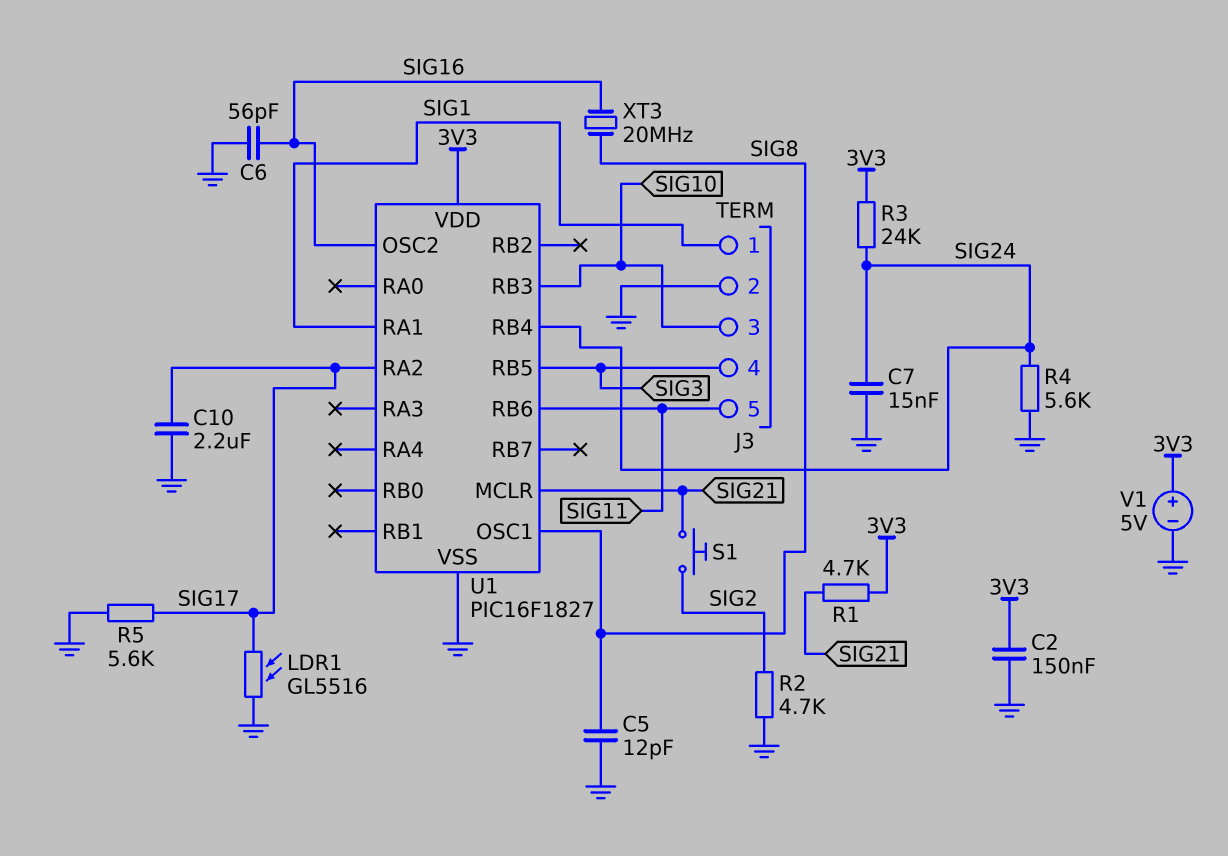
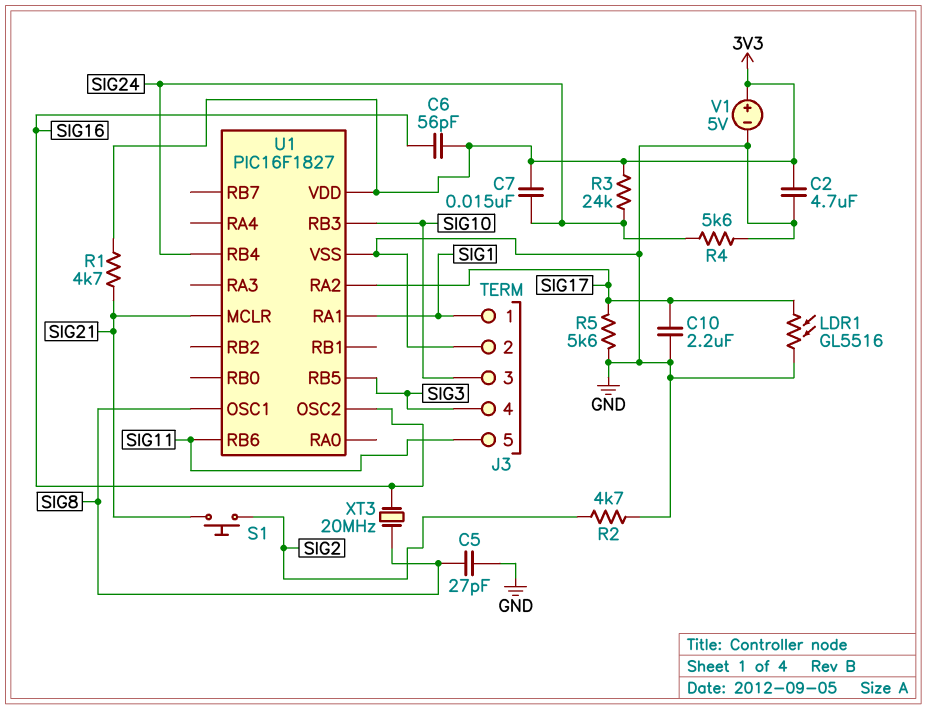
C2: 150nF (3V3, GND) -> 4.7uF (3V3, GND)
C5: 12pF (GND, SIG8) -> 27pF (GND, SIG8)
C6: 56pF (GND, SIG16) -> 56pF (3V3, SIG16)
C7: 15nF (GND, SIG24) -> 15nF (3V3, SIG24)

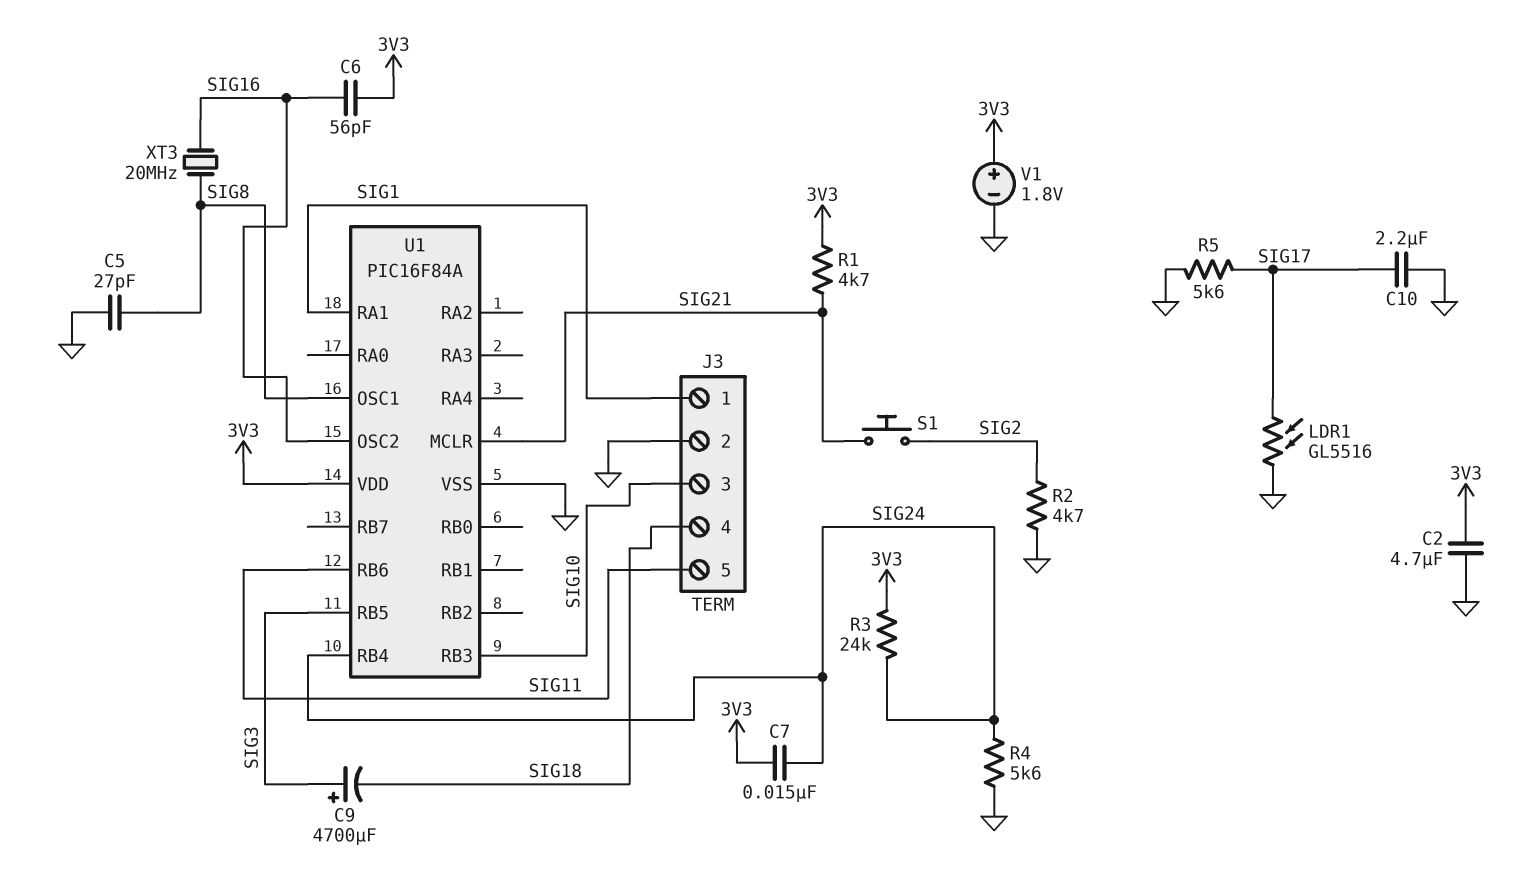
C9: none -> 4700uF (plus SIG3, minus SIG18)
J3 pin 4: SIG3 -> SIG18
U1: PIC16F1827 -> PIC16F84A
U1 pin RA2: SIG17 -> none
V1: 5V (plus 3V3, minus GND) -> 1.8V (plus 3V3, minus GND)

